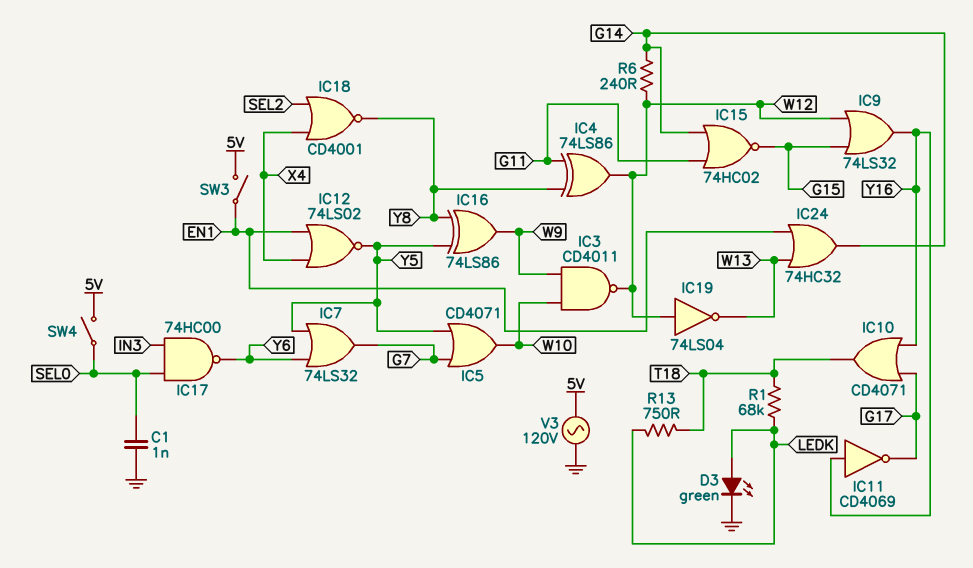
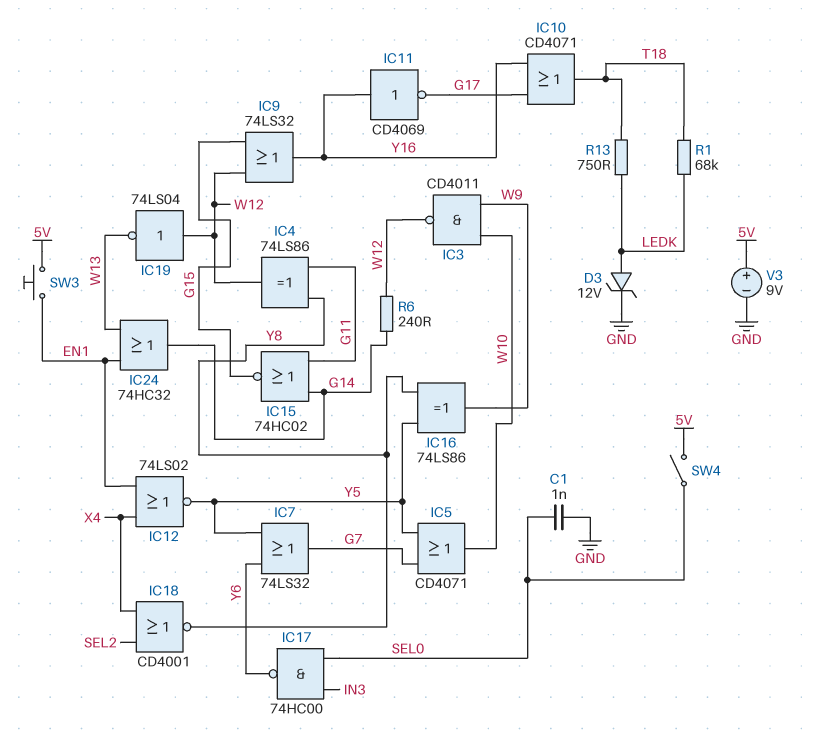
D3: LED green (A LEDK, K GND) -> zener 12V (A LEDK, K GND)
SW3: switch (5V, EN1) -> button (5V, EN1)
V3: AC 120V (5V, GND) -> 9V (plus 5V, minus GND)

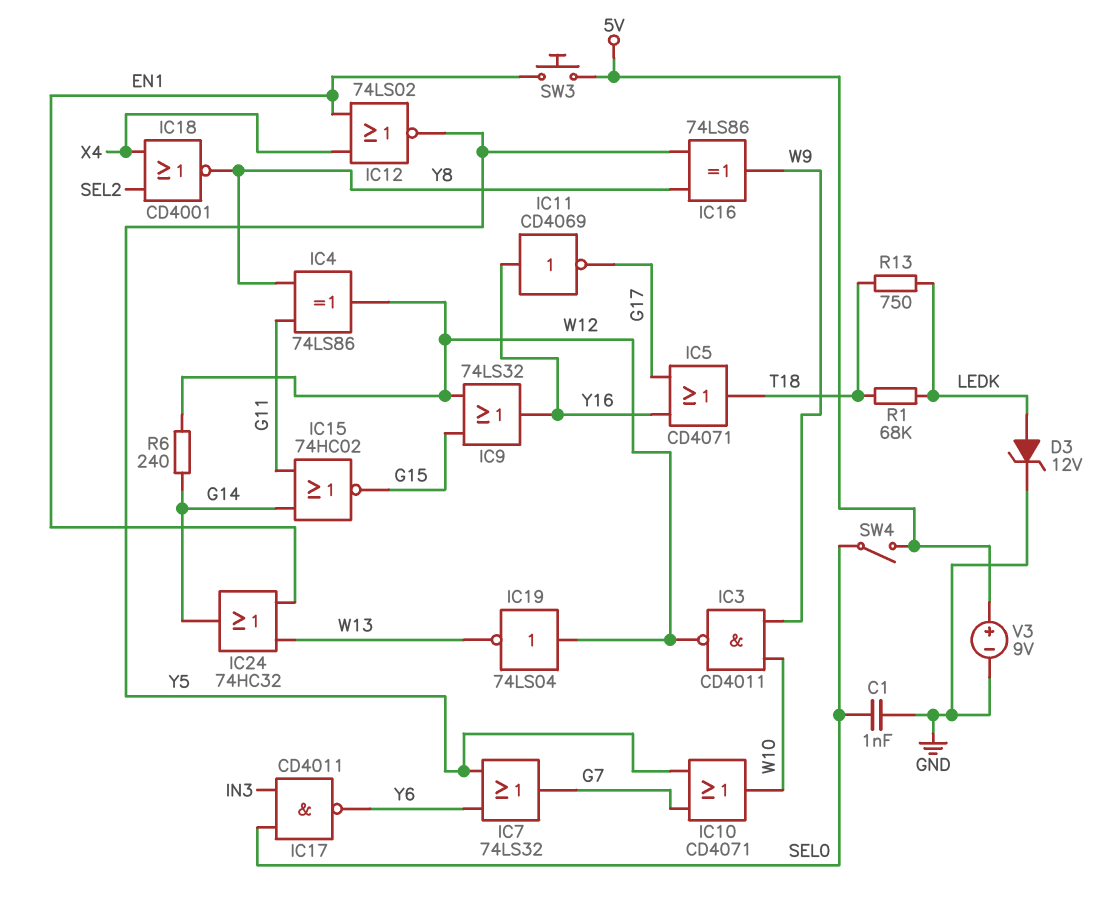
IC5: OR CD4071 (in G7, in Y5, out W10) -> OR CD4071 (in G17, in Y16, out T18)
IC10: OR CD4071 (in G17, in Y16, out T18) -> OR CD4071 (in G7, in Y5, out W10)
IC17: NAND 74HC00 (in IN3, in SEL0, out Y6) -> NAND CD4011 (in IN3, in SEL0, out Y6)

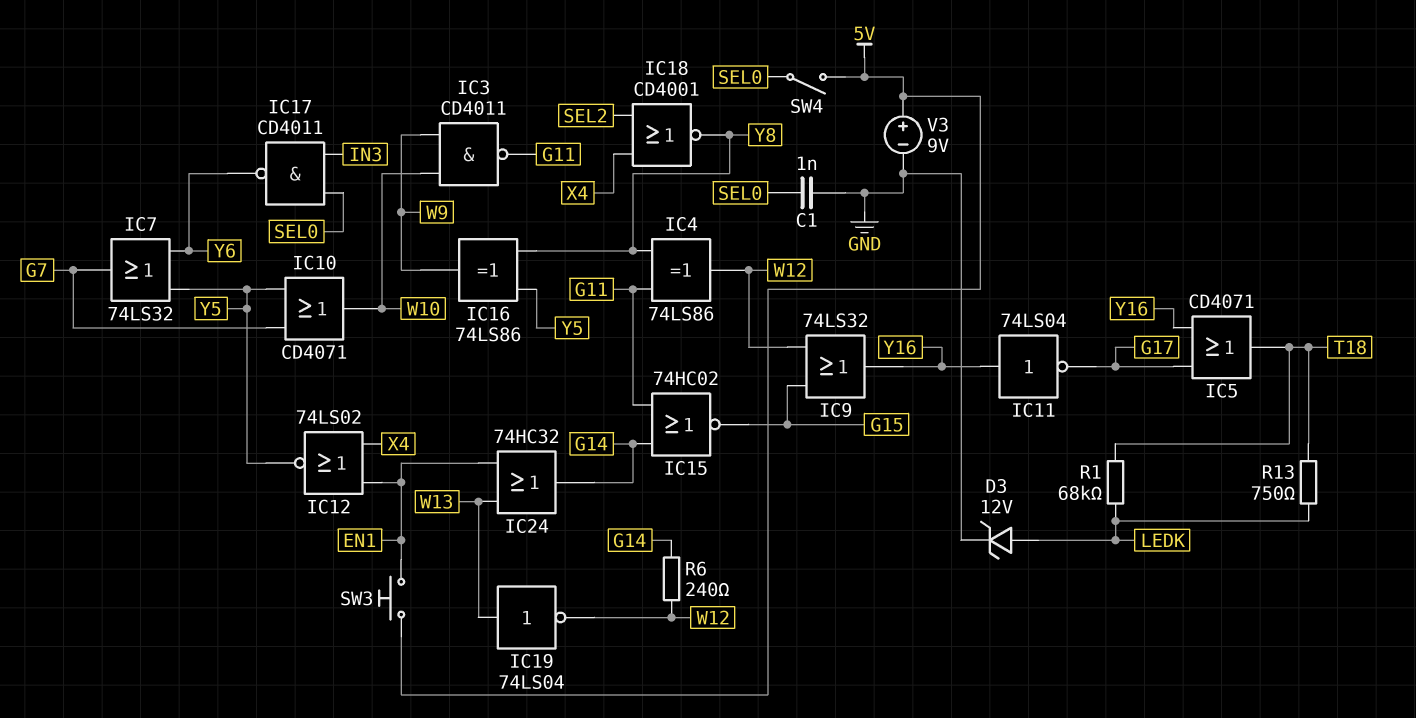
IC3: NAND CD4011 (in W9, in W10, out W12) -> NAND CD4011 (in W9, in W10, out G11)
IC11: NOT CD4069 (in Y16, out G17) -> NOT 74LS04 (in Y16, out G17)
IC19: NOT 74LS04 (in W12, out W13) -> NOT 74LS04 (in W13, out W12)

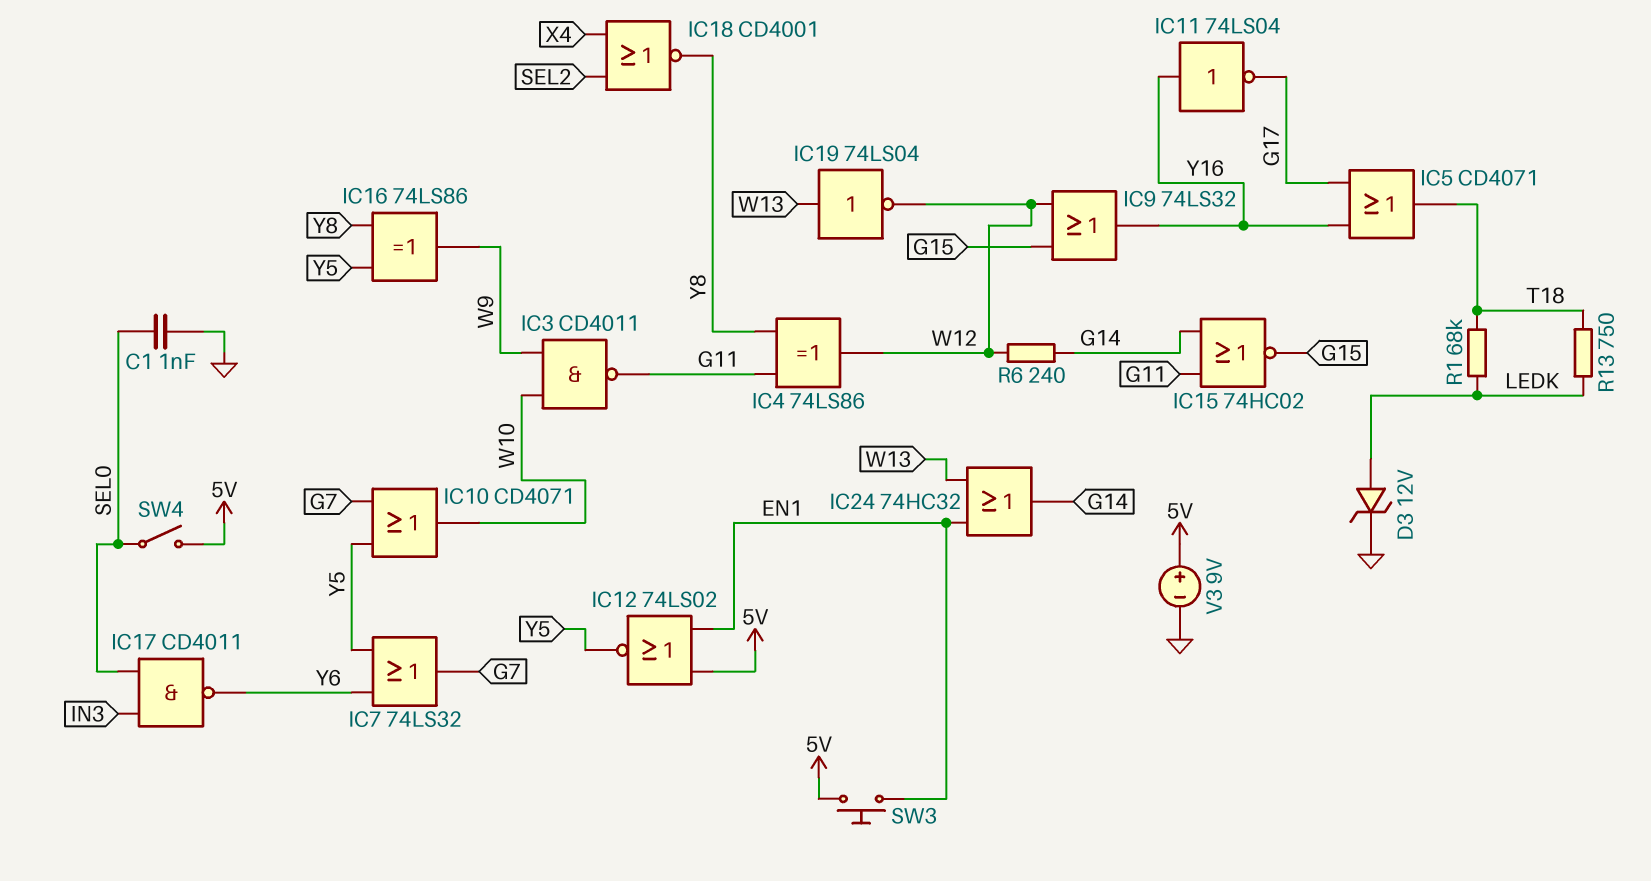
IC12: NOR 74LS02 (in EN1, in X4, out Y5) -> NOR 74LS02 (in 5V, in EN1, out Y5)

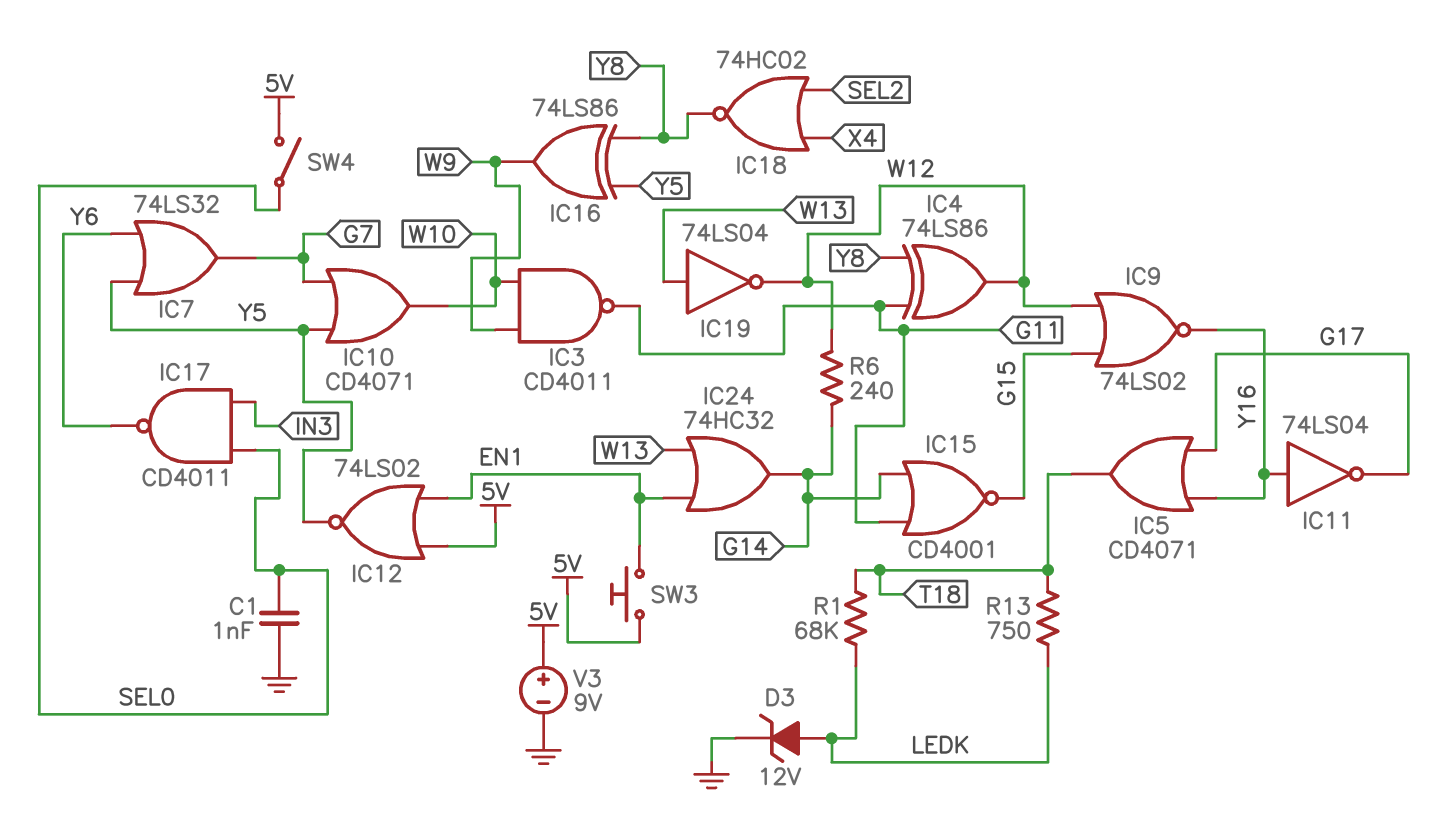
IC9: OR 74LS32 (in G15, in W12, out Y16) -> NOR 74LS02 (in G15, in W12, out Y16)
IC15: NOR 74HC02 (in G11, in G14, out G15) -> NOR CD4001 (in G11, in G14, out G15)
IC18: NOR CD4001 (in SEL2, in X4, out Y8) -> NOR 74HC02 (in SEL2, in X4, out Y8)

